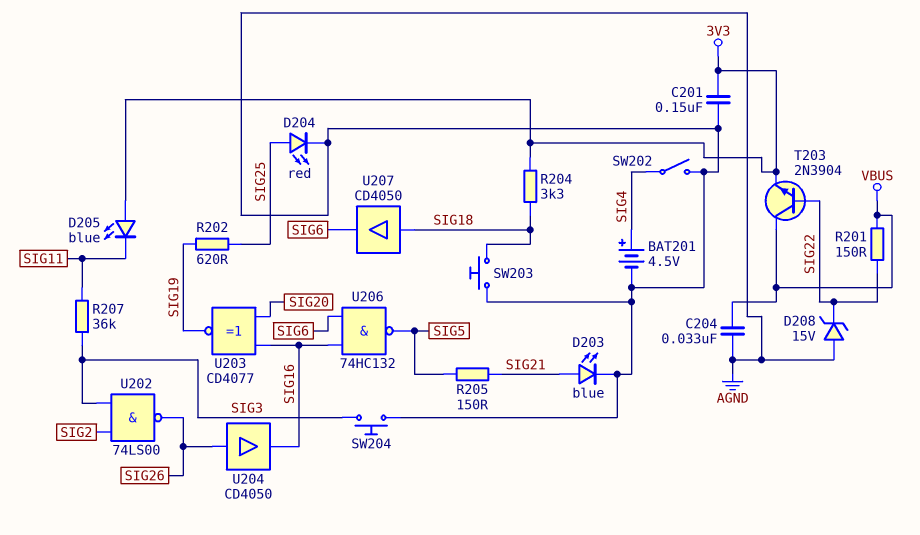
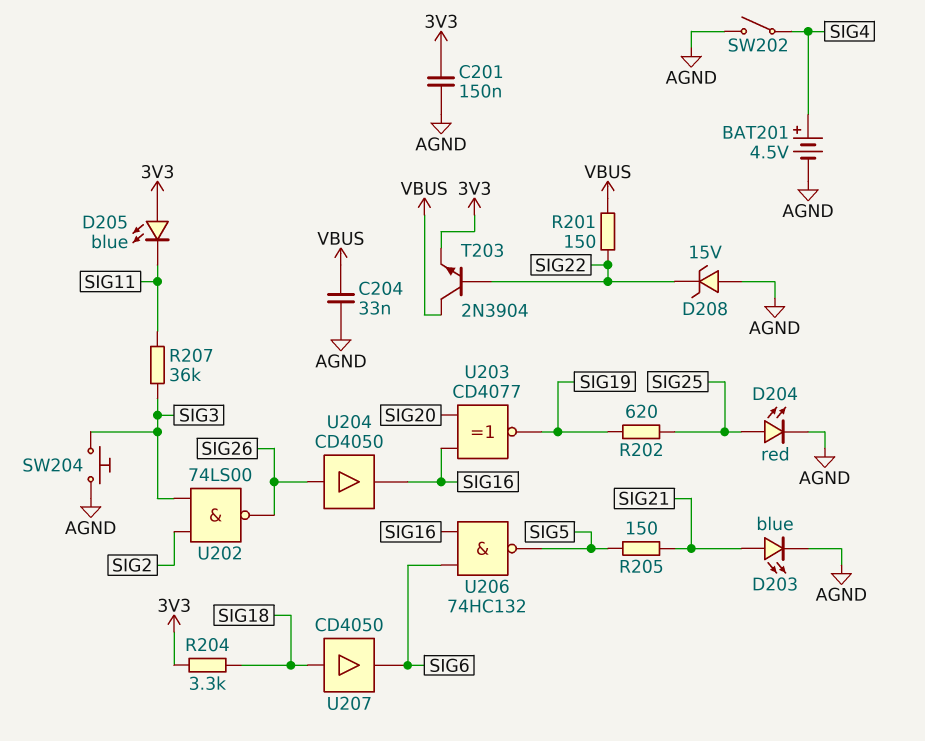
SW203: button (AGND, SIG18) -> none

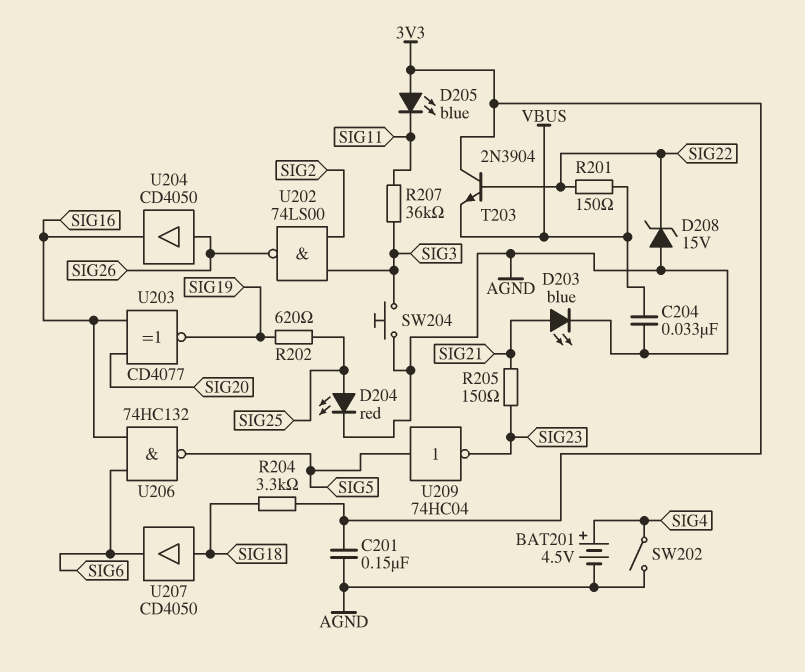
R205: 150 (SIG5, SIG21) -> 150 (SIG21, SIG23)
T203: NPN 2N3904 (B SIG22, C VBUS, E 3V3) -> NPN 2N3904 (B SIG22, C 3V3, E VBUS)
U209: none -> NOT 74HC04 (in SIG5, out SIG23)

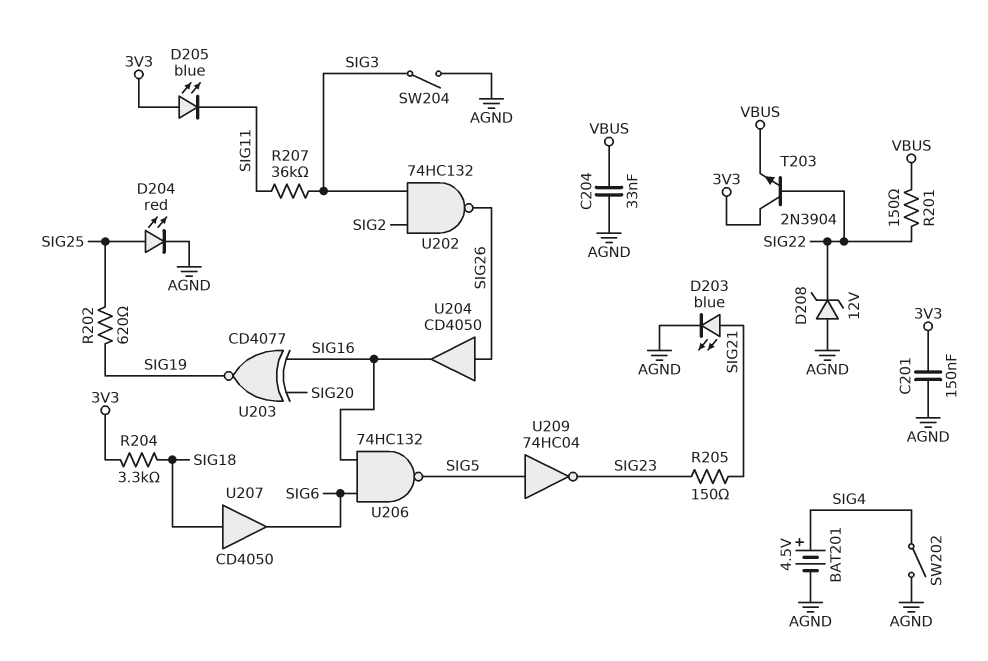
D208: zener 15V (A AGND, K SIG22) -> zener 12V (A AGND, K SIG22)
SW204: button (AGND, SIG3) -> switch (AGND, SIG3)
U202: NAND 74LS00 (in SIG2, in SIG3, out SIG26) -> NAND 74HC132 (in SIG2, in SIG3, out SIG26)

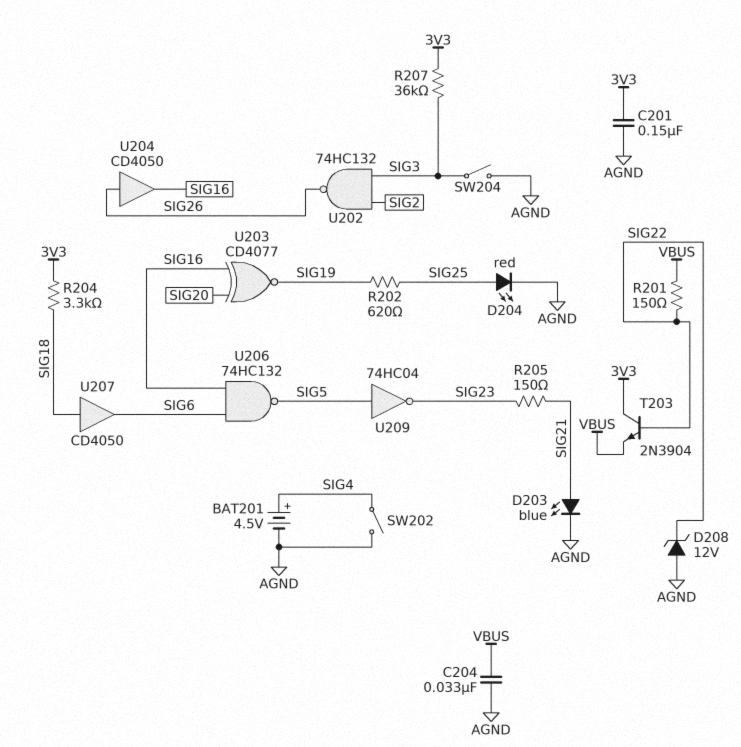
D205: LED blue (A 3V3, K SIG11) -> none
R207: 36k (SIG3, SIG11) -> 36k (3V3, SIG3)

